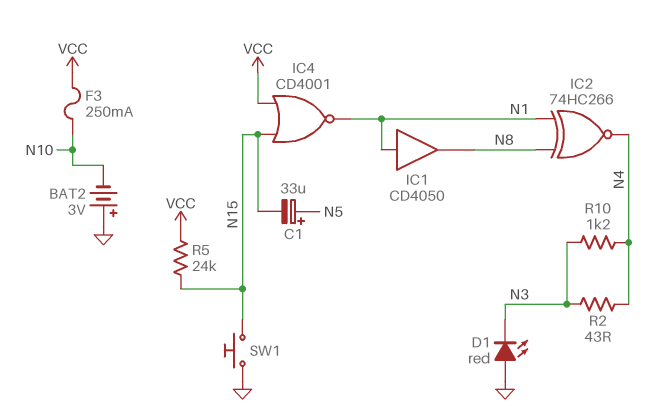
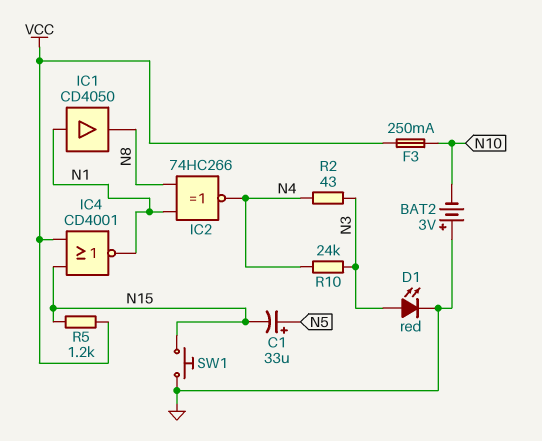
D1: LED red (A GND, K N3) -> LED red (A N3, K GND)
R5: 24k (N15, VCC) -> 1.2k (N15, VCC)
R10: 1.2k (N3, N4) -> 24k (N3, N4)

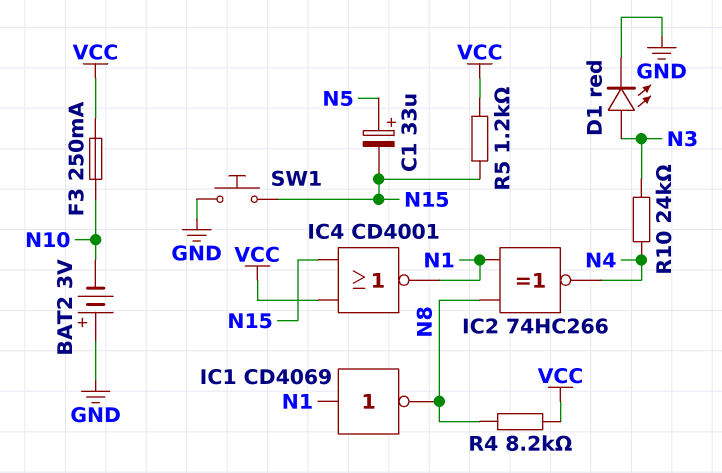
IC1: buffer CD4050 (in N1, out N8) -> NOT CD4069 (in N1, out N8)
R2: 43 (N3, N4) -> none
R4: none -> 8.2k (N8, VCC)

